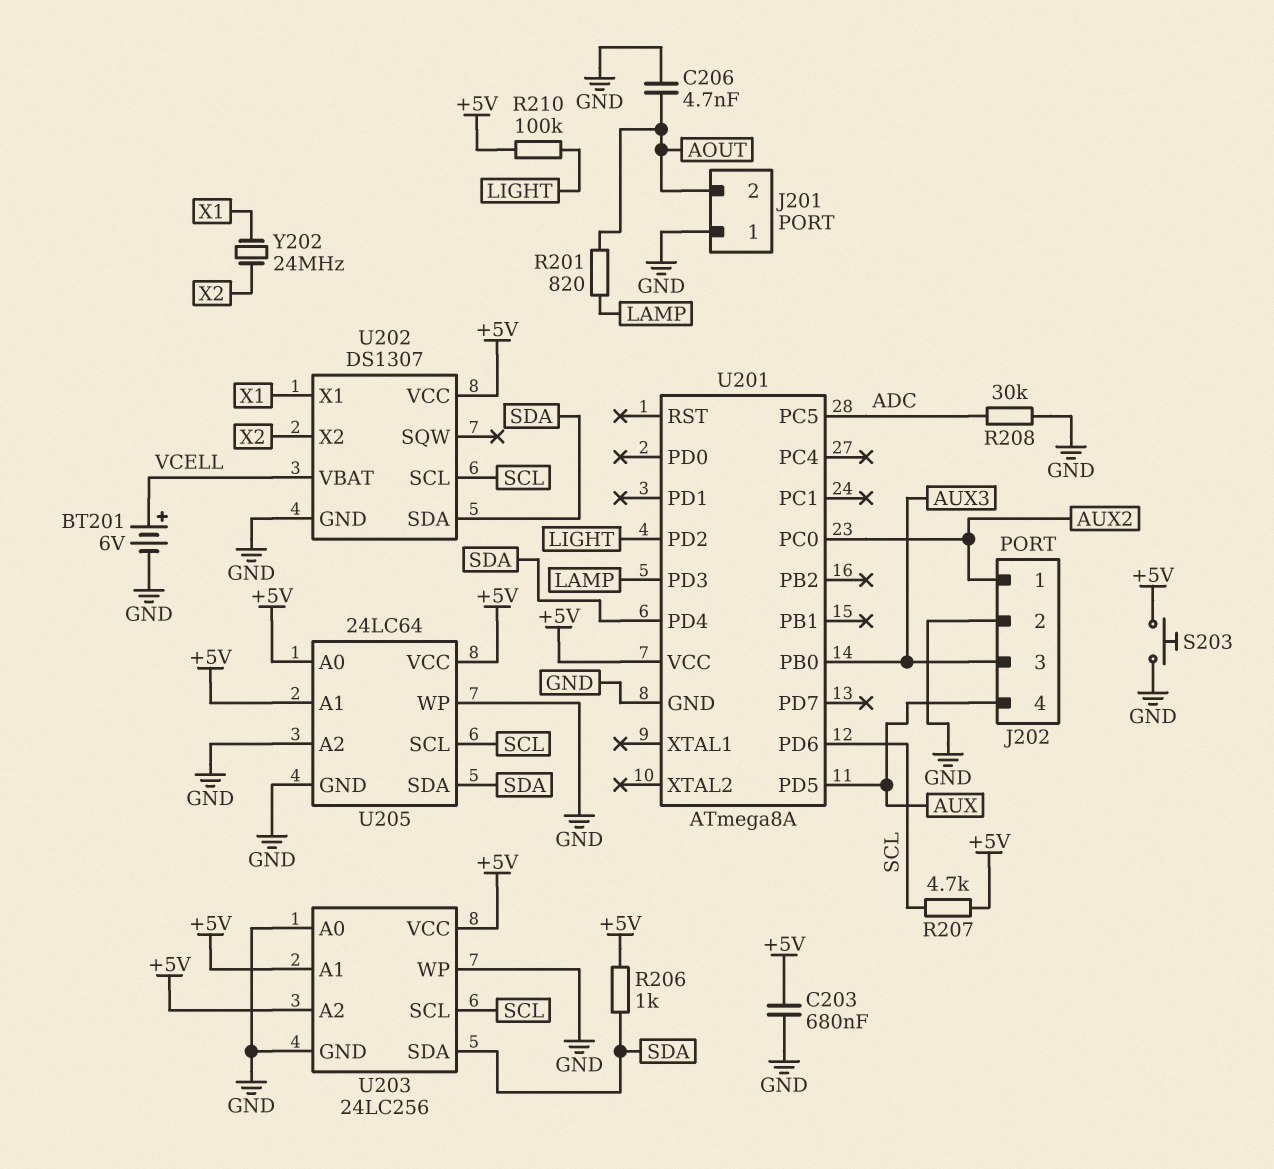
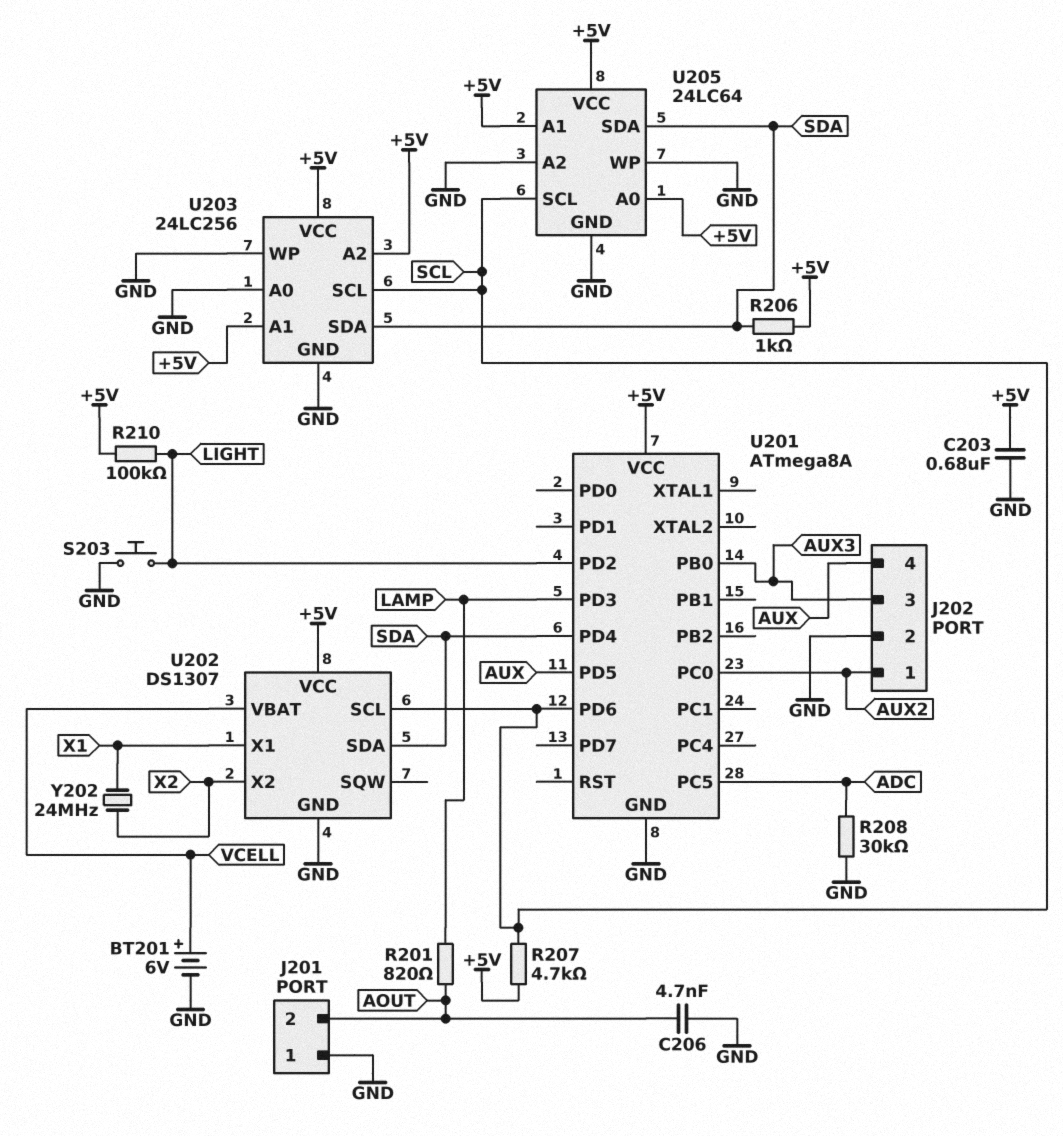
S203: button (+5V, GND) -> button (GND, LIGHT)

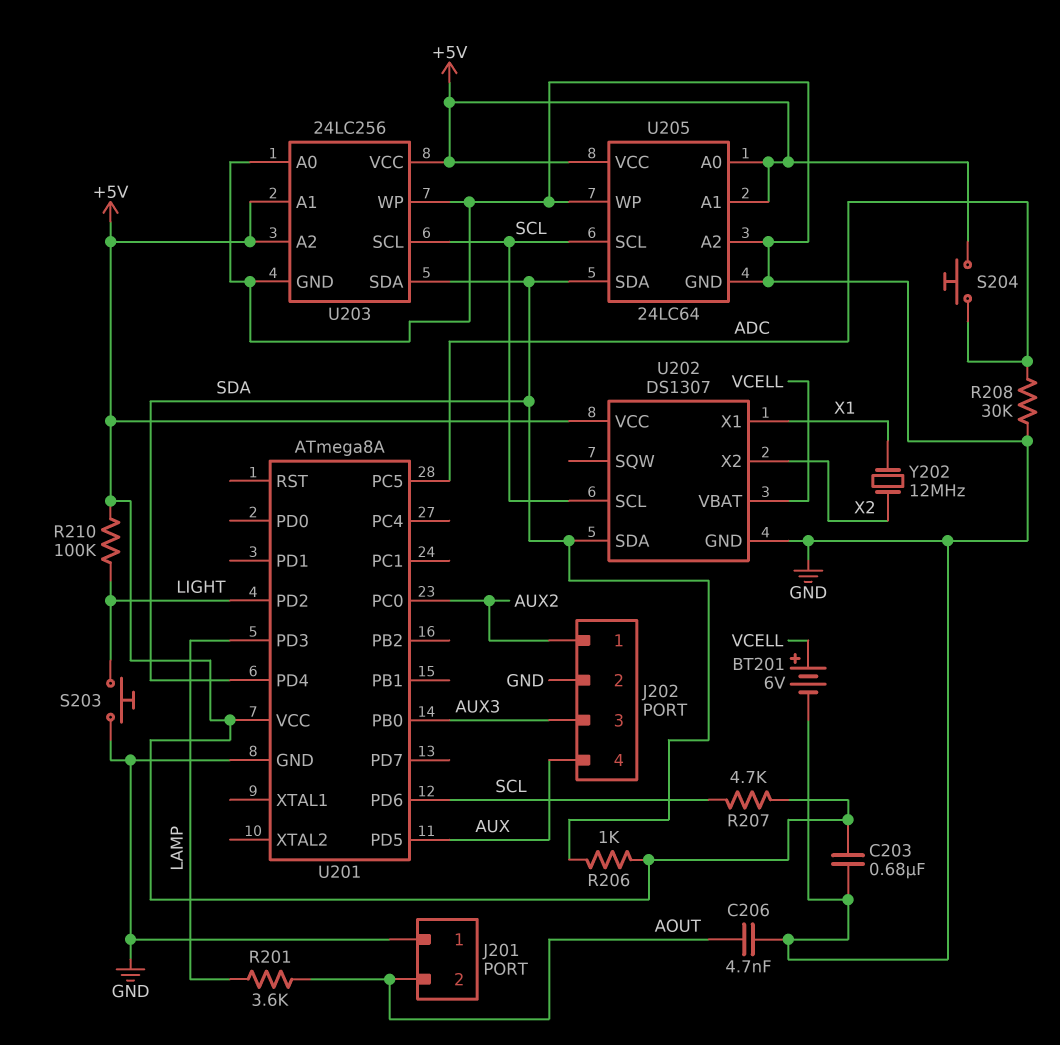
R201: 820 (AOUT, LAMP) -> 3.6k (AOUT, LAMP)
S204: none -> button (+5V, ADC)
Y202: 24MHz (X1, X2) -> 12MHz (X1, X2)

